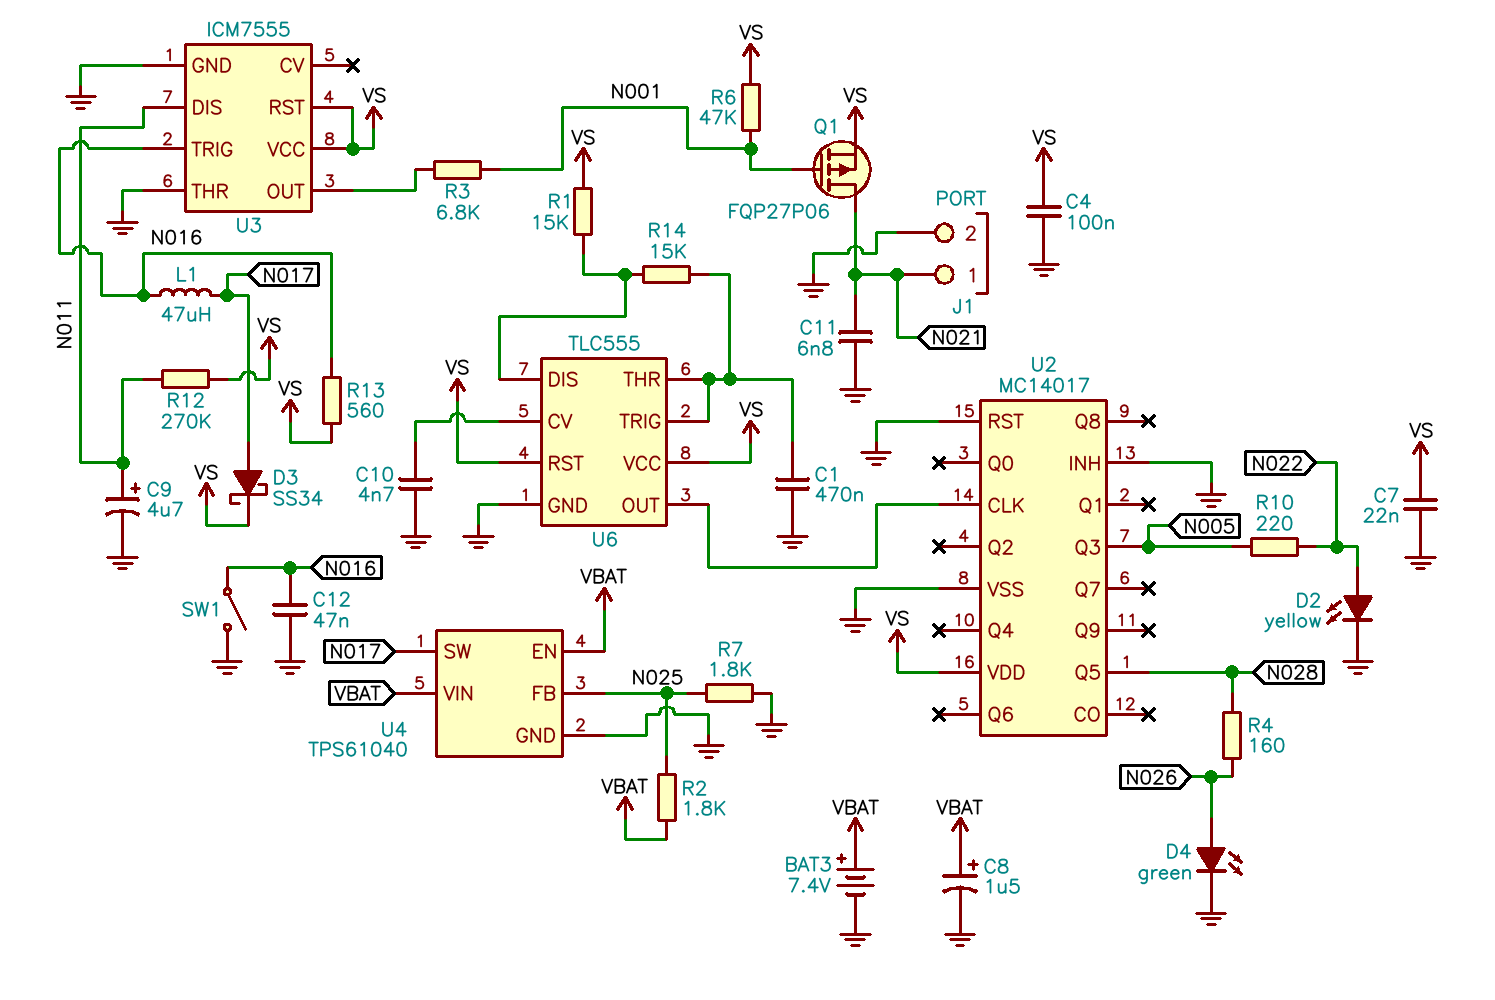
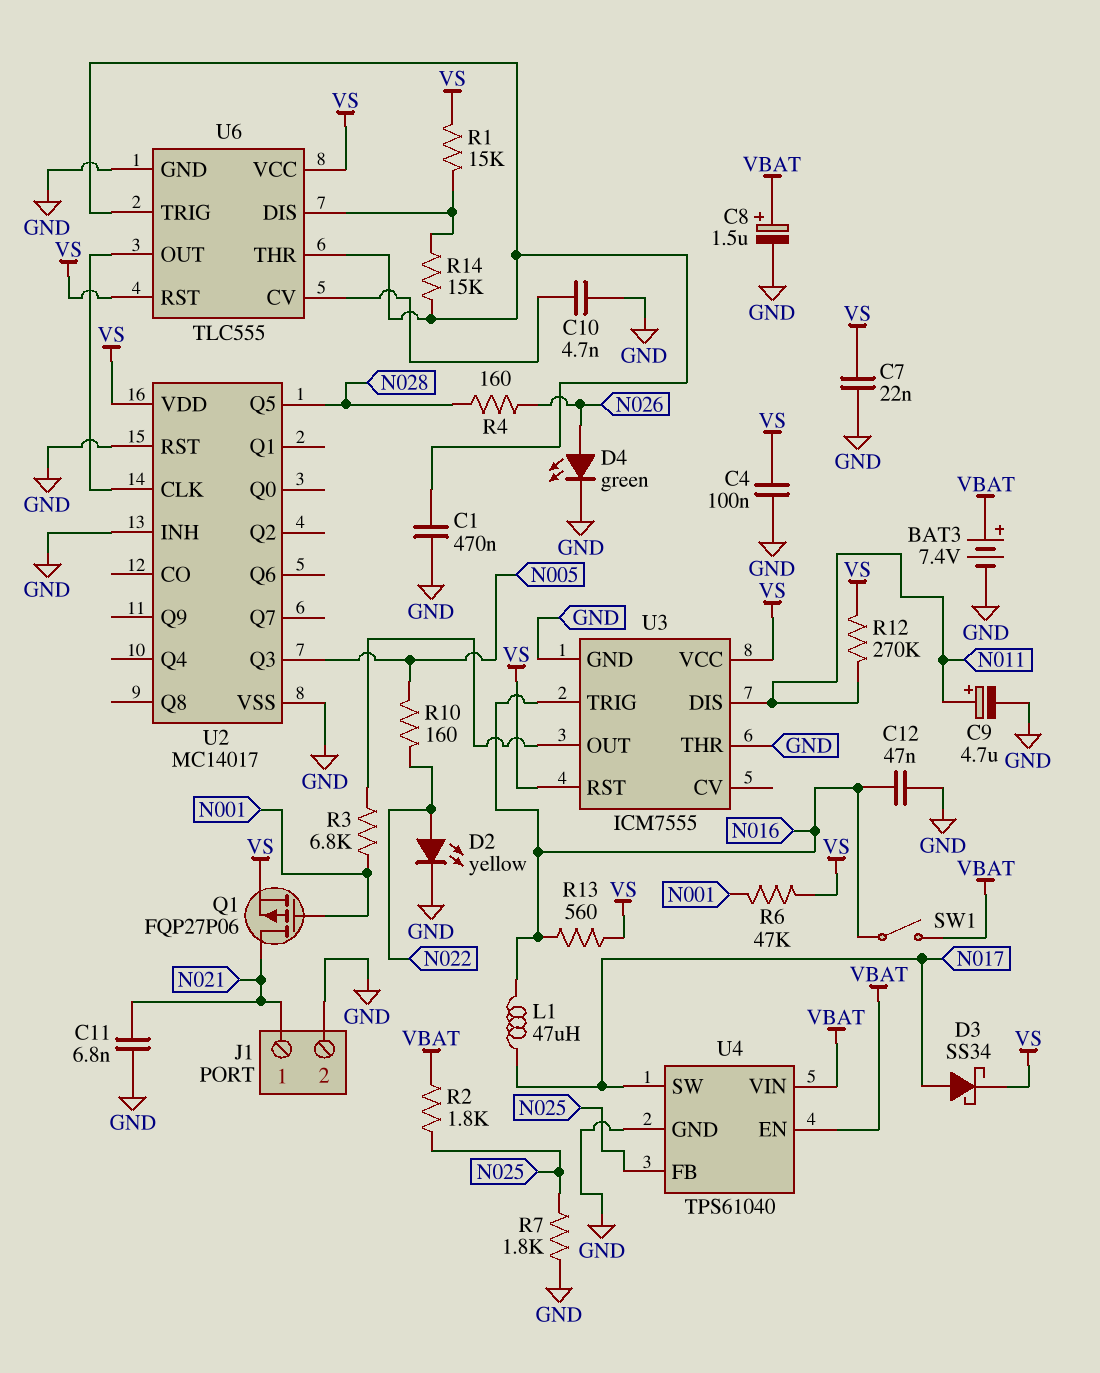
R10: 220 (N005, N022) -> 160 (N005, N022)
SW1: switch (GND, N016) -> switch (N016, VBAT)

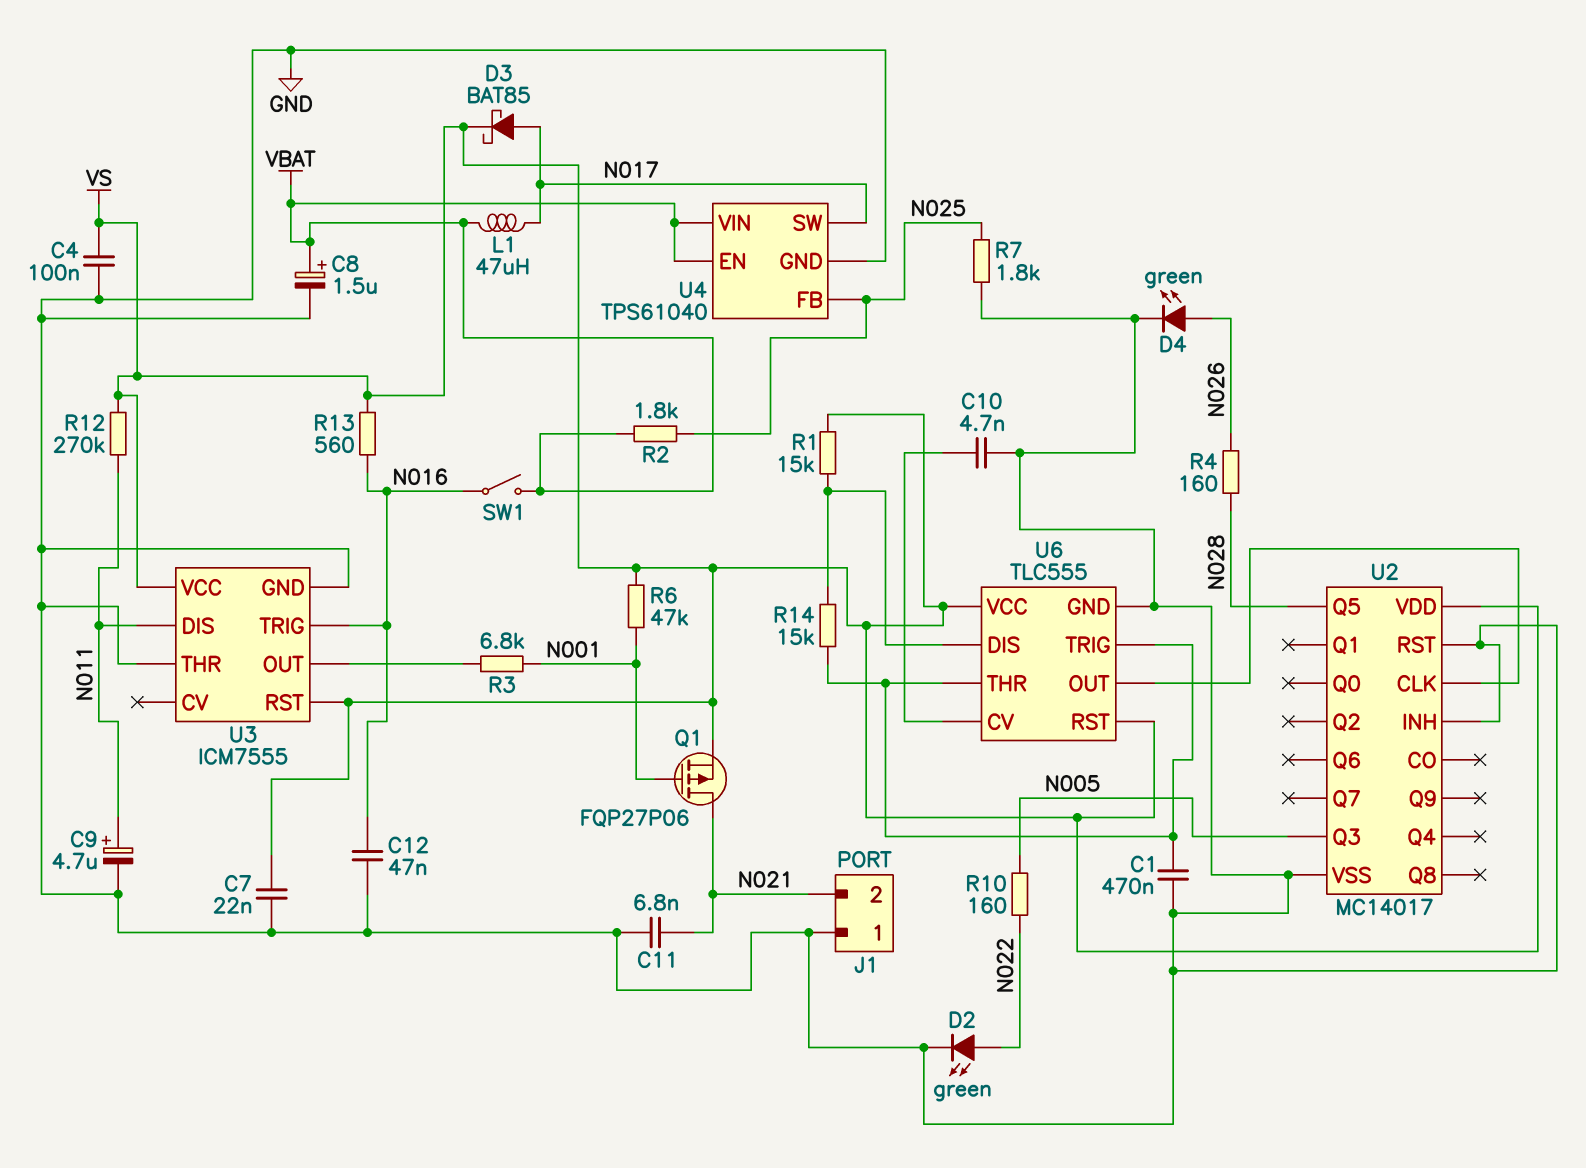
BAT3: 7.4V (plus VBAT, minus GND) -> none
D2: LED yellow (A N022, K GND) -> LED green (A N022, K GND)
D3: schottky SS34 (A N017, K VS) -> schottky BAT85 (A N017, K VS)
J1 pin 1: N021 -> GND
J1 pin 2: GND -> N021
L1: 47uH (N016, N017) -> 47uH (N017, VBAT)

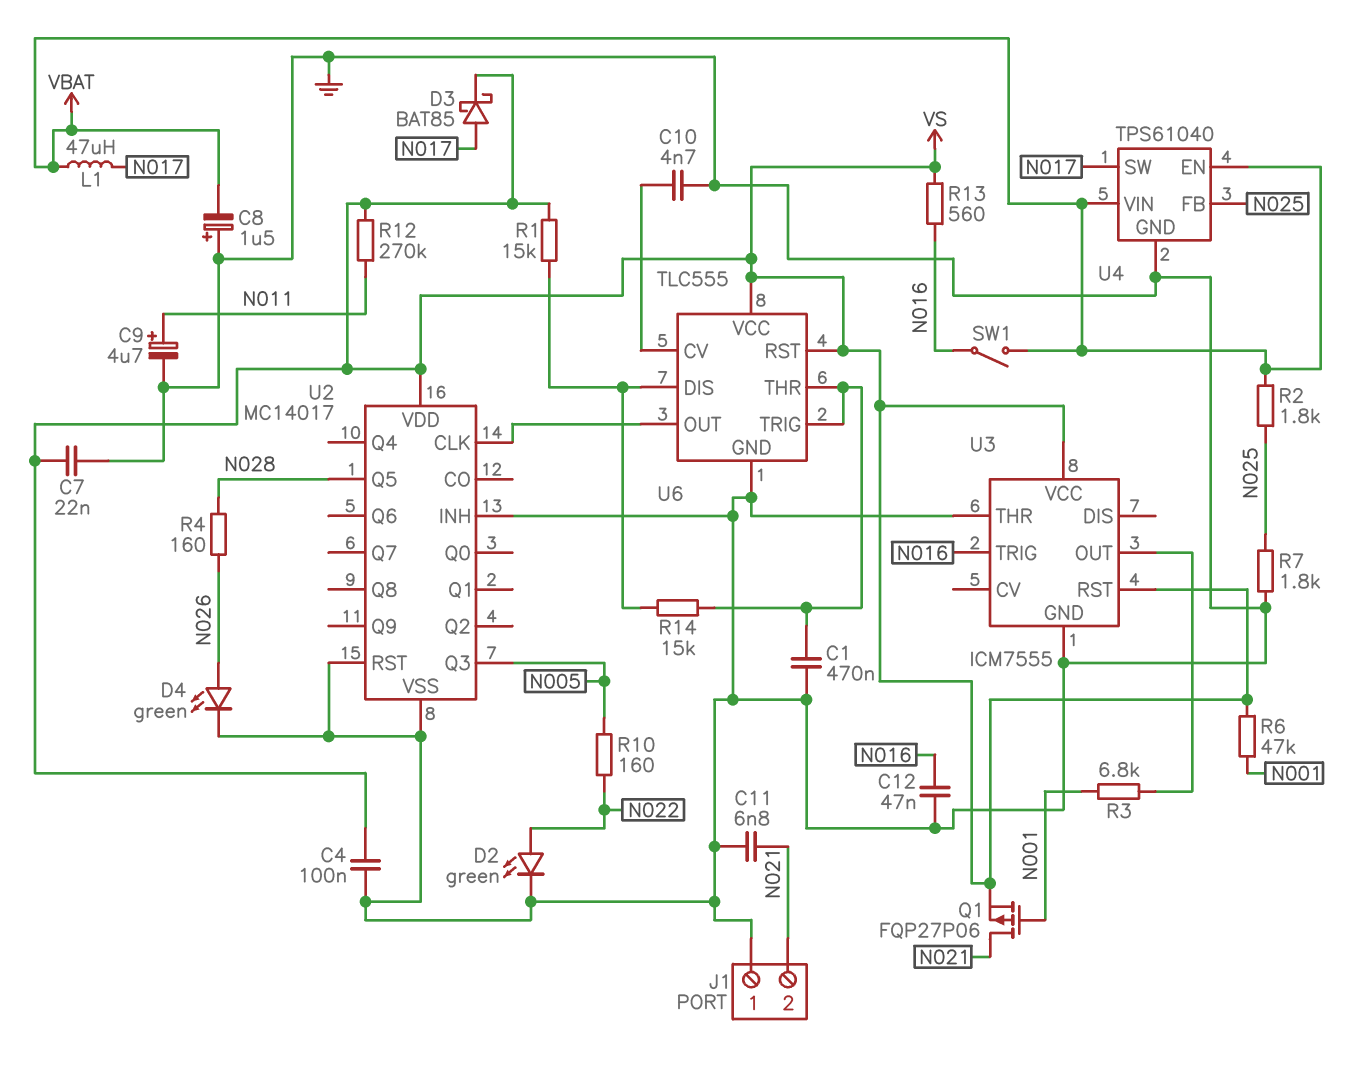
C8: 1.5uF (plus VBAT, minus GND) -> 1.5uF (plus GND, minus VBAT)
U3 pin DIS: N011 -> none

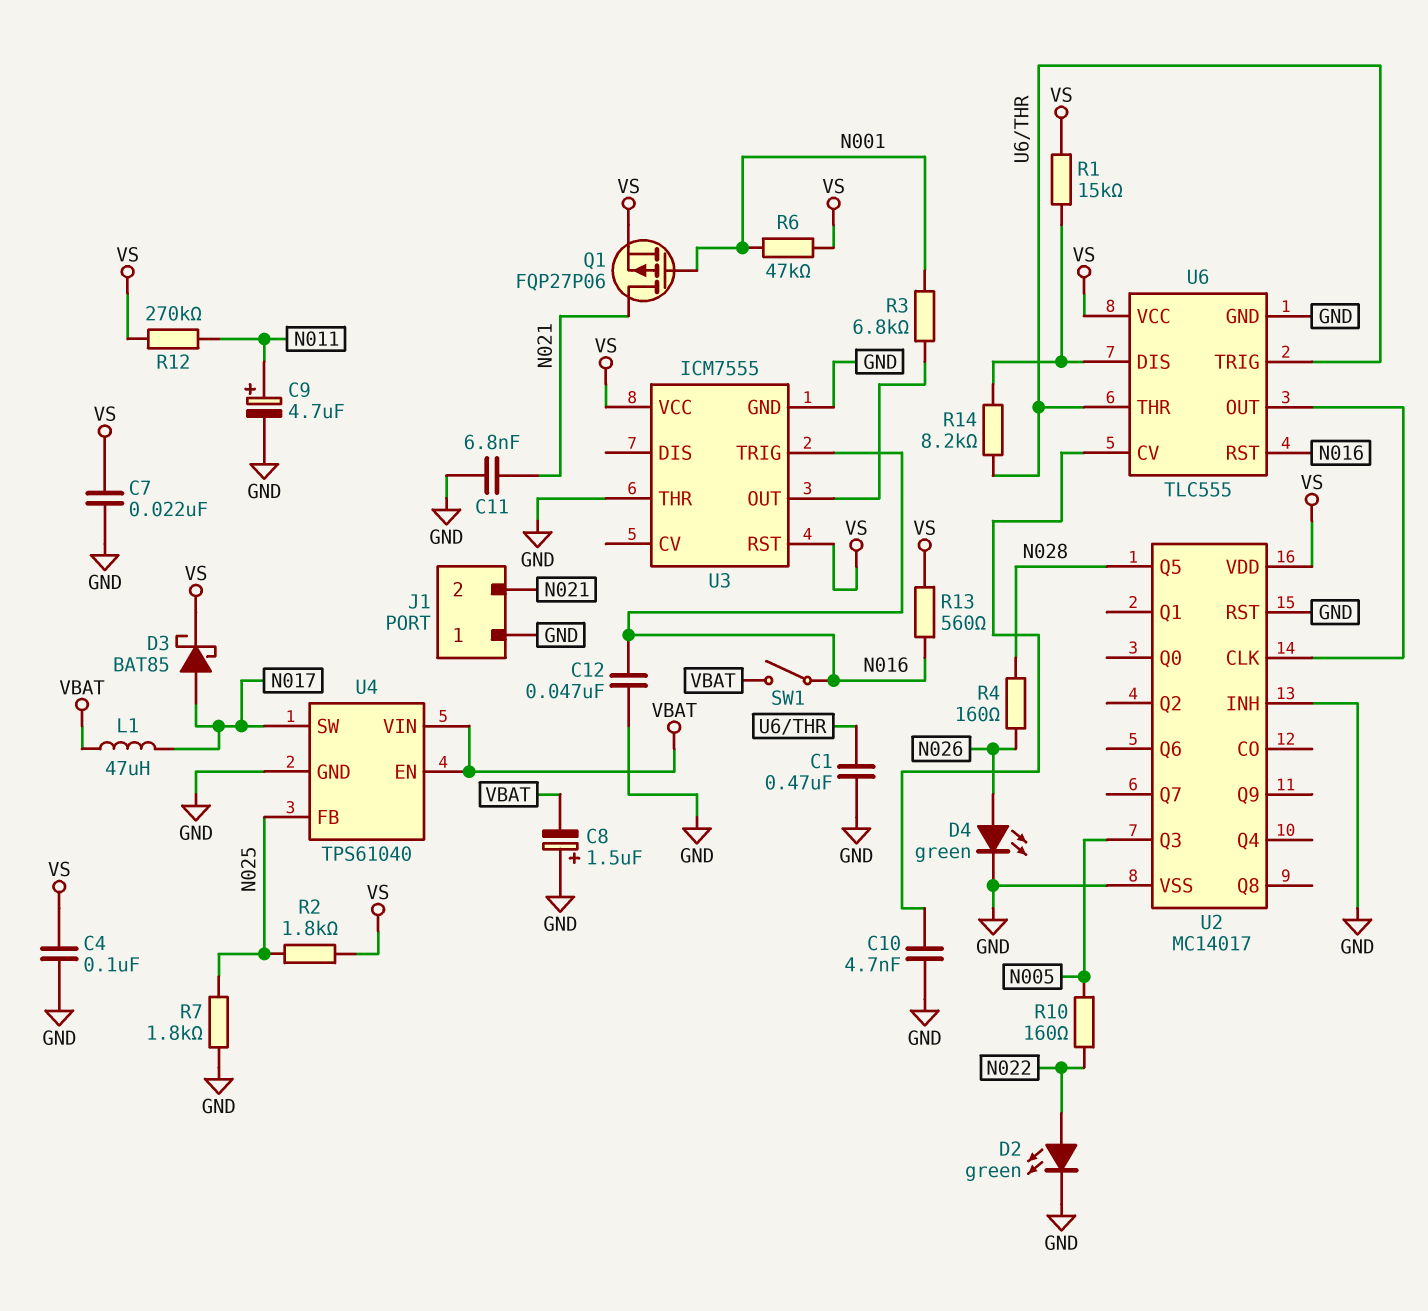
R2: 1.8k (N025, VBAT) -> 1.8k (N025, VS)
R14: 15k (U6/DIS, U6/THR) -> 8.2k (U6/DIS, U6/THR)
U6 pin RST: VS -> N016

